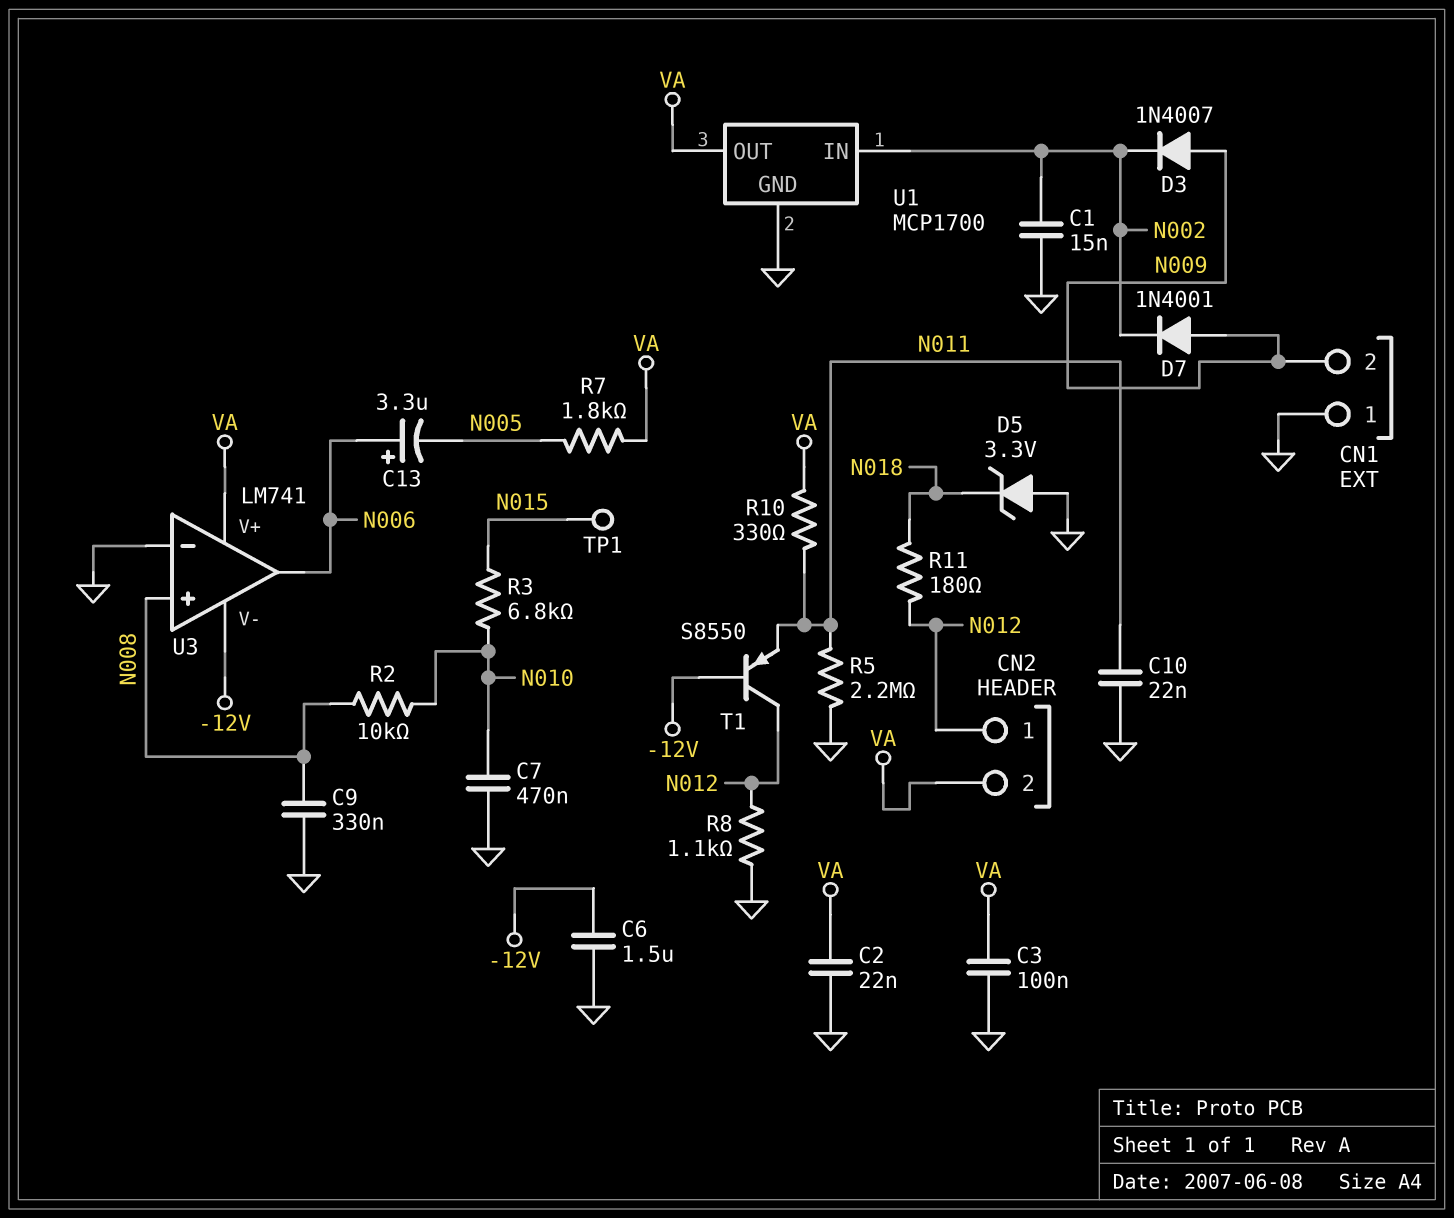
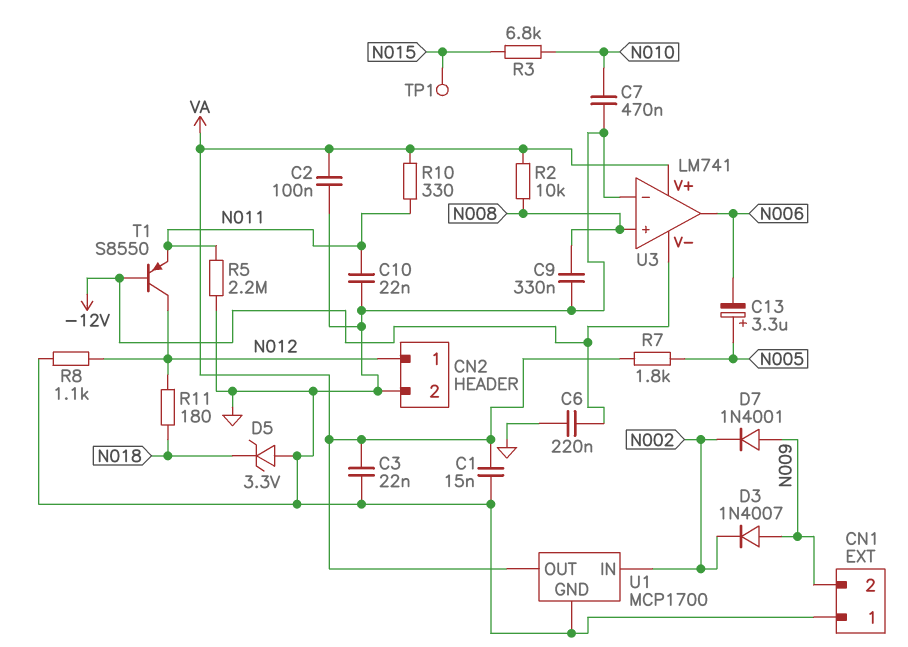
C1: 15nF (GND, N002) -> 15nF (GND, VA)
C2: 22nF (GND, VA) -> 100nF (GND, VA)
C3: 100nF (GND, VA) -> 22nF (GND, VA)
C6: 1.5uF (-12V, GND) -> 220nF (-12V, GND)
C13: 3.3uF (plus N006, minus N005) -> 3.3uF (plus N005, minus N006)
CN2 pin 2: VA -> GND
R2: 10k (N008, N010) -> 10k (N008, VA)

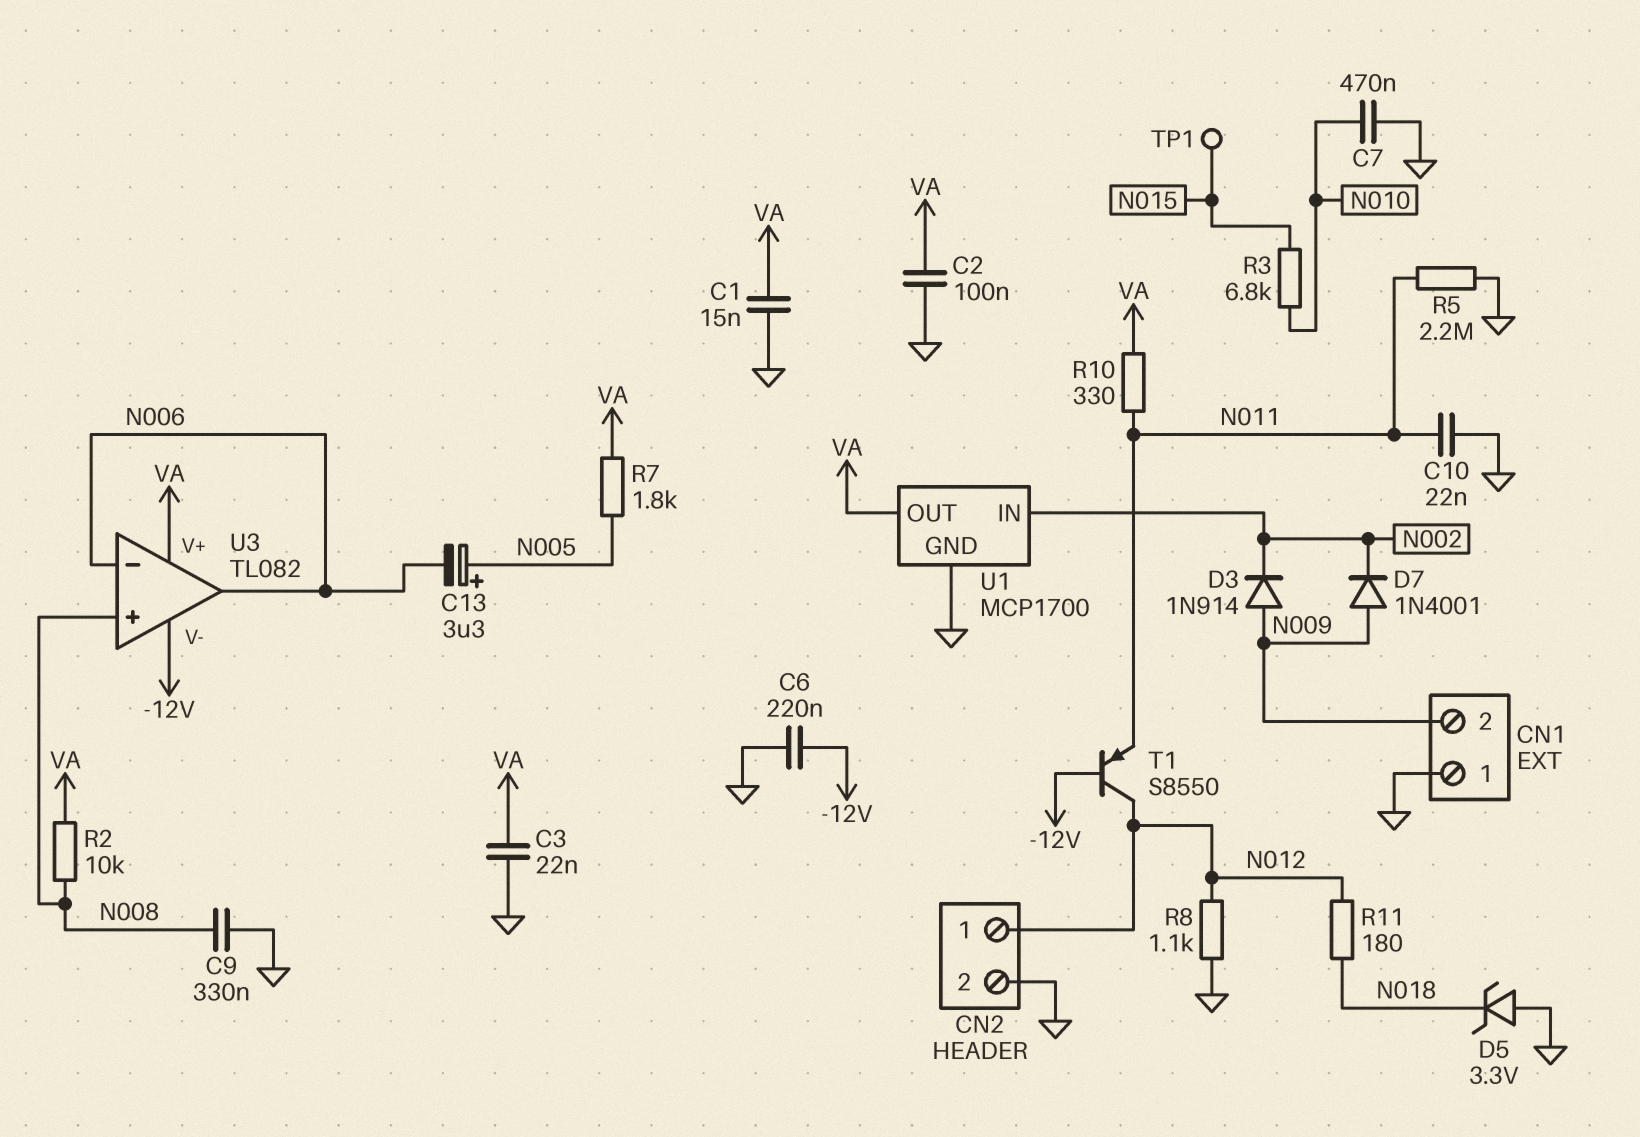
D3: diode 1N4007 (A N009, K N002) -> diode 1N914 (A N009, K N002)
U3: LM741 -> TL082
U3 pin in-: GND -> N006

